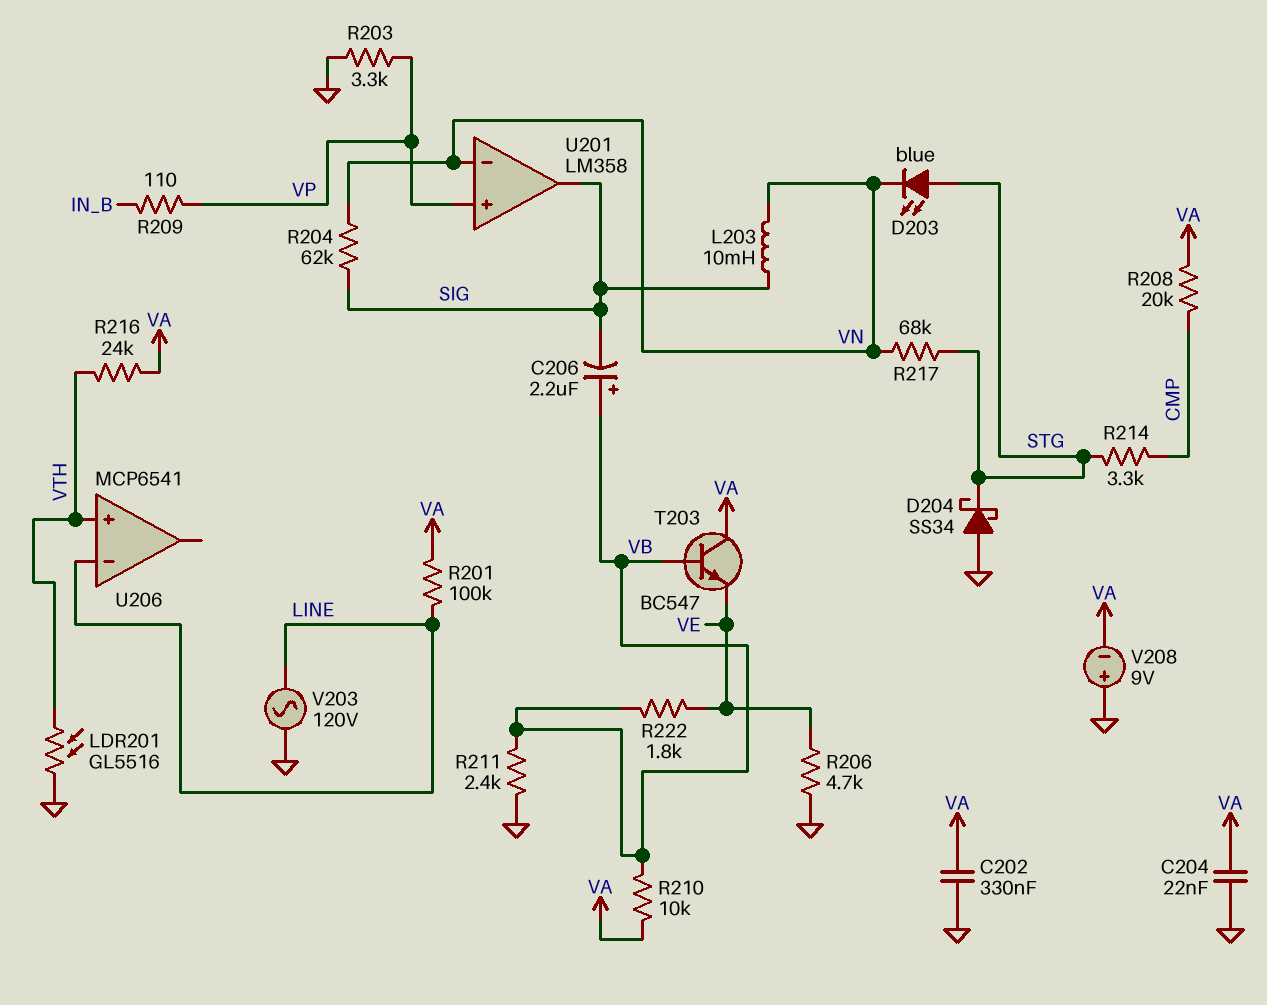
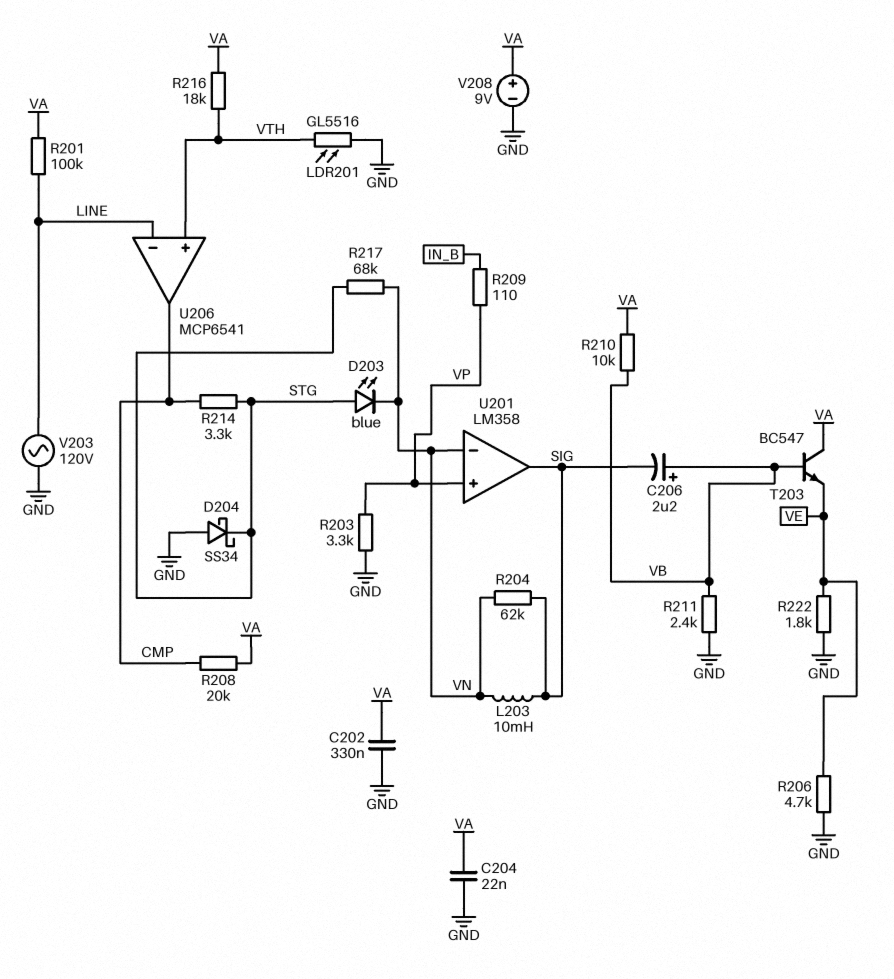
R216: 24k (VA, VTH) -> 18k (VA, VTH)
R222: 1.8k (VB, VE) -> 1.8k (GND, VE)
U206 pin out: none -> CMP
V208: 9V (plus GND, minus VA) -> 9V (plus VA, minus GND)

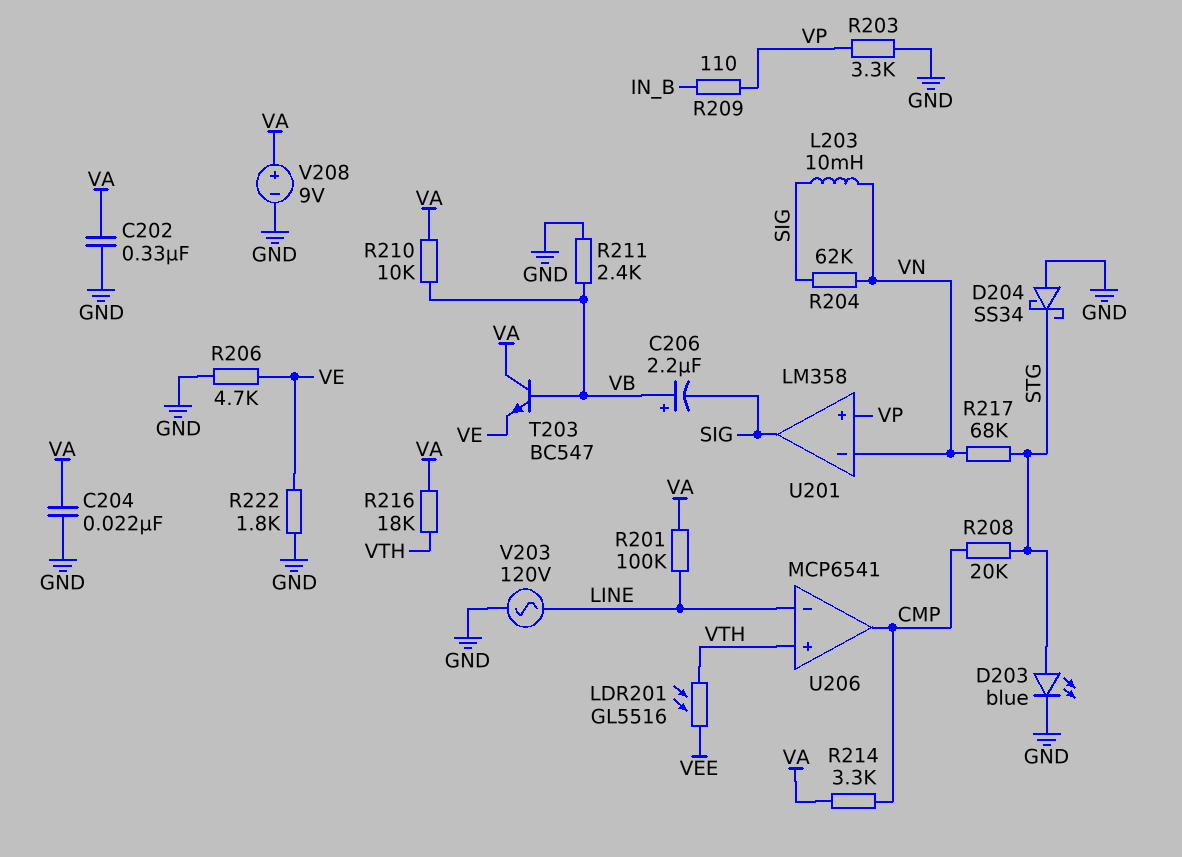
D203: LED blue (A STG, K VN) -> LED blue (A STG, K GND)
LDR201: GL5516 (GND, VTH) -> GL5516 (VEE, VTH)
R208: 20k (CMP, VA) -> 20k (CMP, STG)
R214: 3.3k (CMP, STG) -> 3.3k (CMP, VA)

